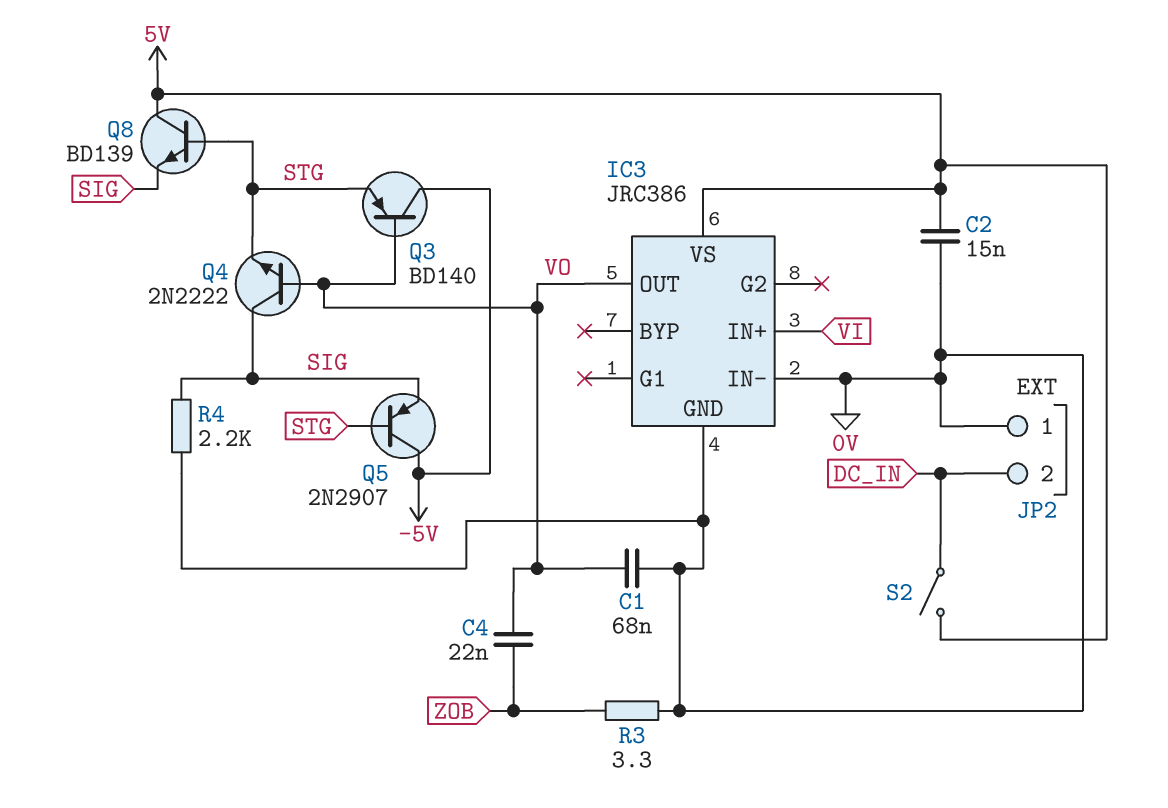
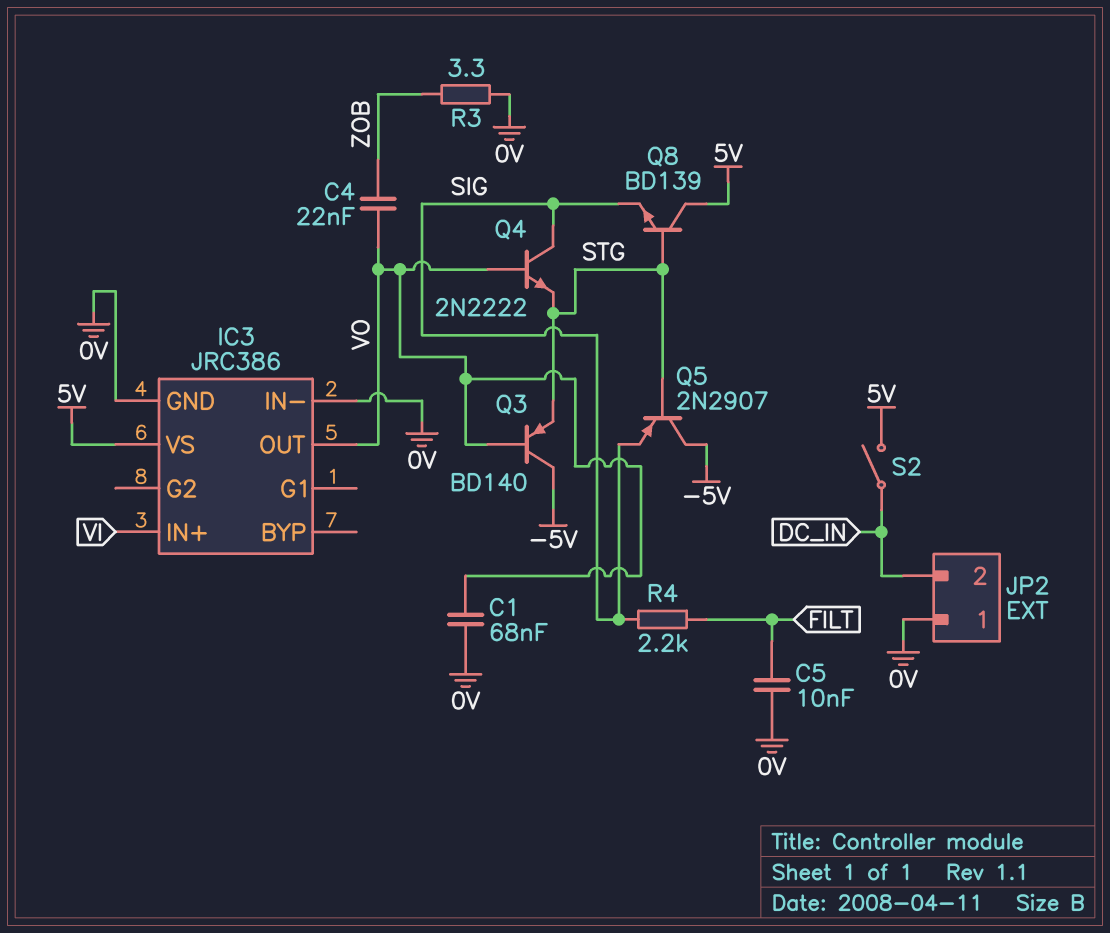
C2: 15nF (0V, 5V) -> none
C5: none -> 10nF (0V, FILT)
R4: 2.2k (0V, SIG) -> 2.2k (FILT, SIG)

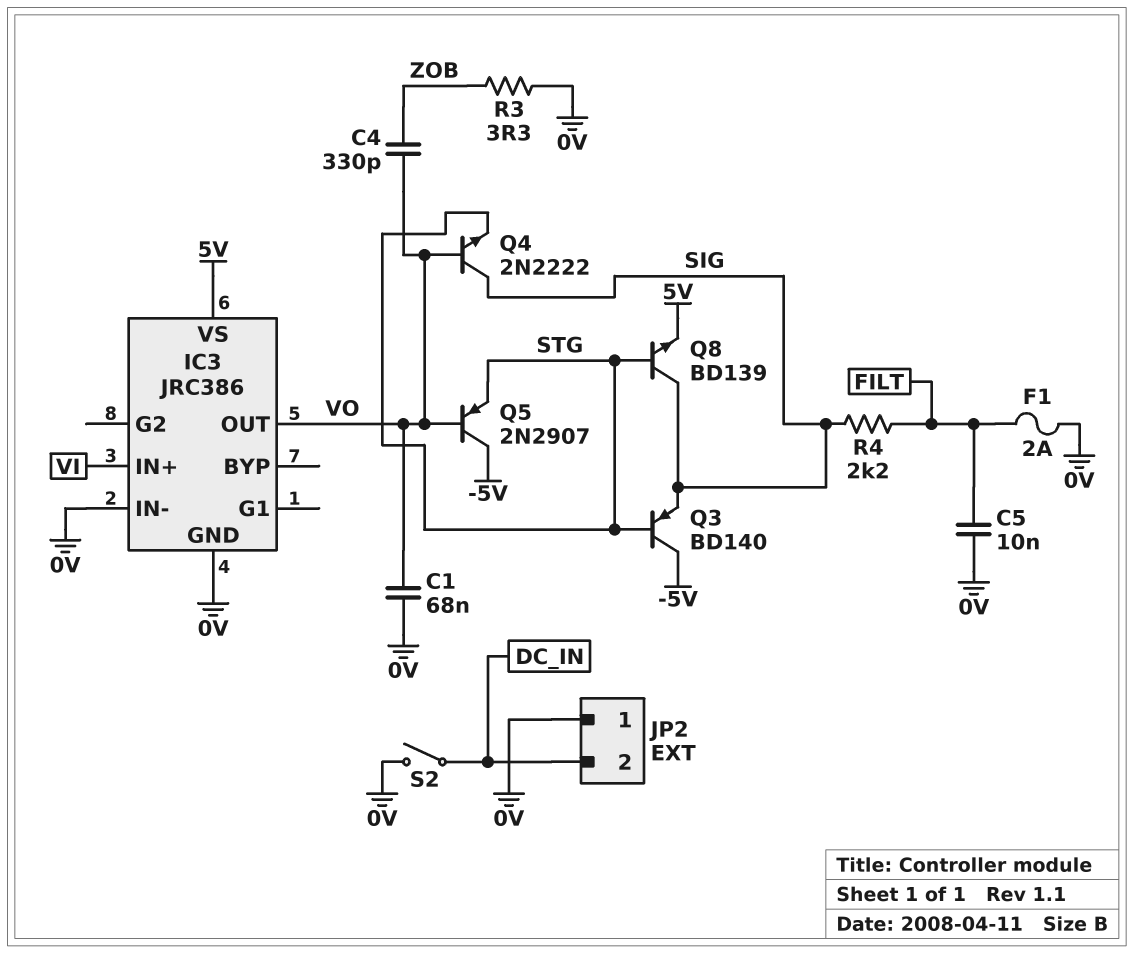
C4: 22nF (VO, ZOB) -> 330pF (VO, ZOB)
F1: none -> 2A (0V, FILT)
Q3: PNP BD140 (B VO, C -5V, E STG) -> PNP BD140 (B STG, C -5V, E SIG)
Q5: PNP 2N2907 (B STG, C -5V, E SIG) -> PNP 2N2907 (B VO, C -5V, E STG)
Q8: NPN BD139 (B STG, C 5V, E SIG) -> NPN BD139 (B STG, C SIG, E 5V)
S2: switch (5V, DC_IN) -> switch (0V, DC_IN)

